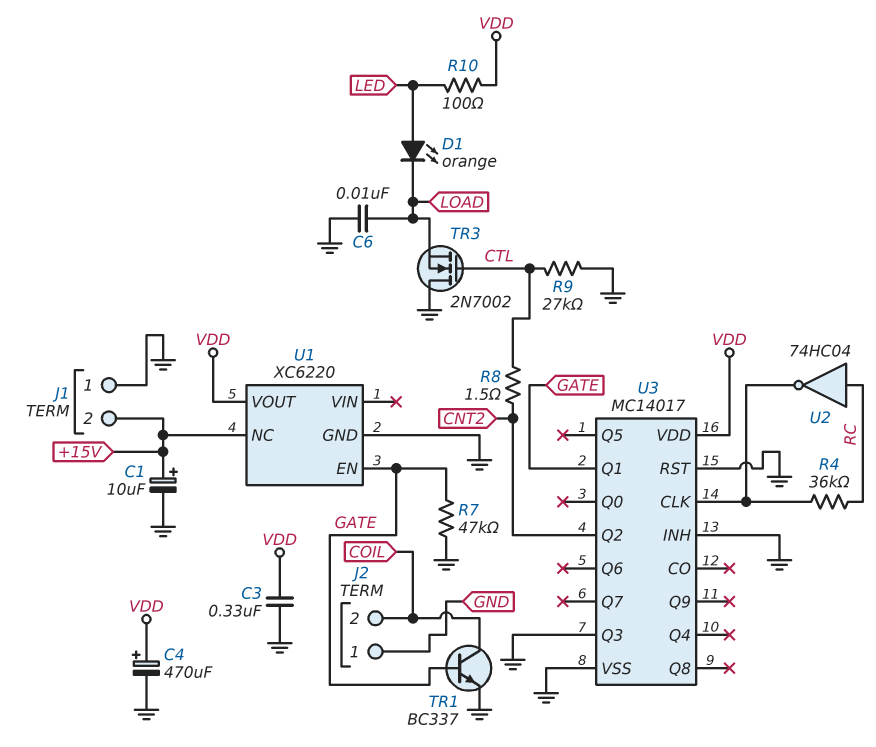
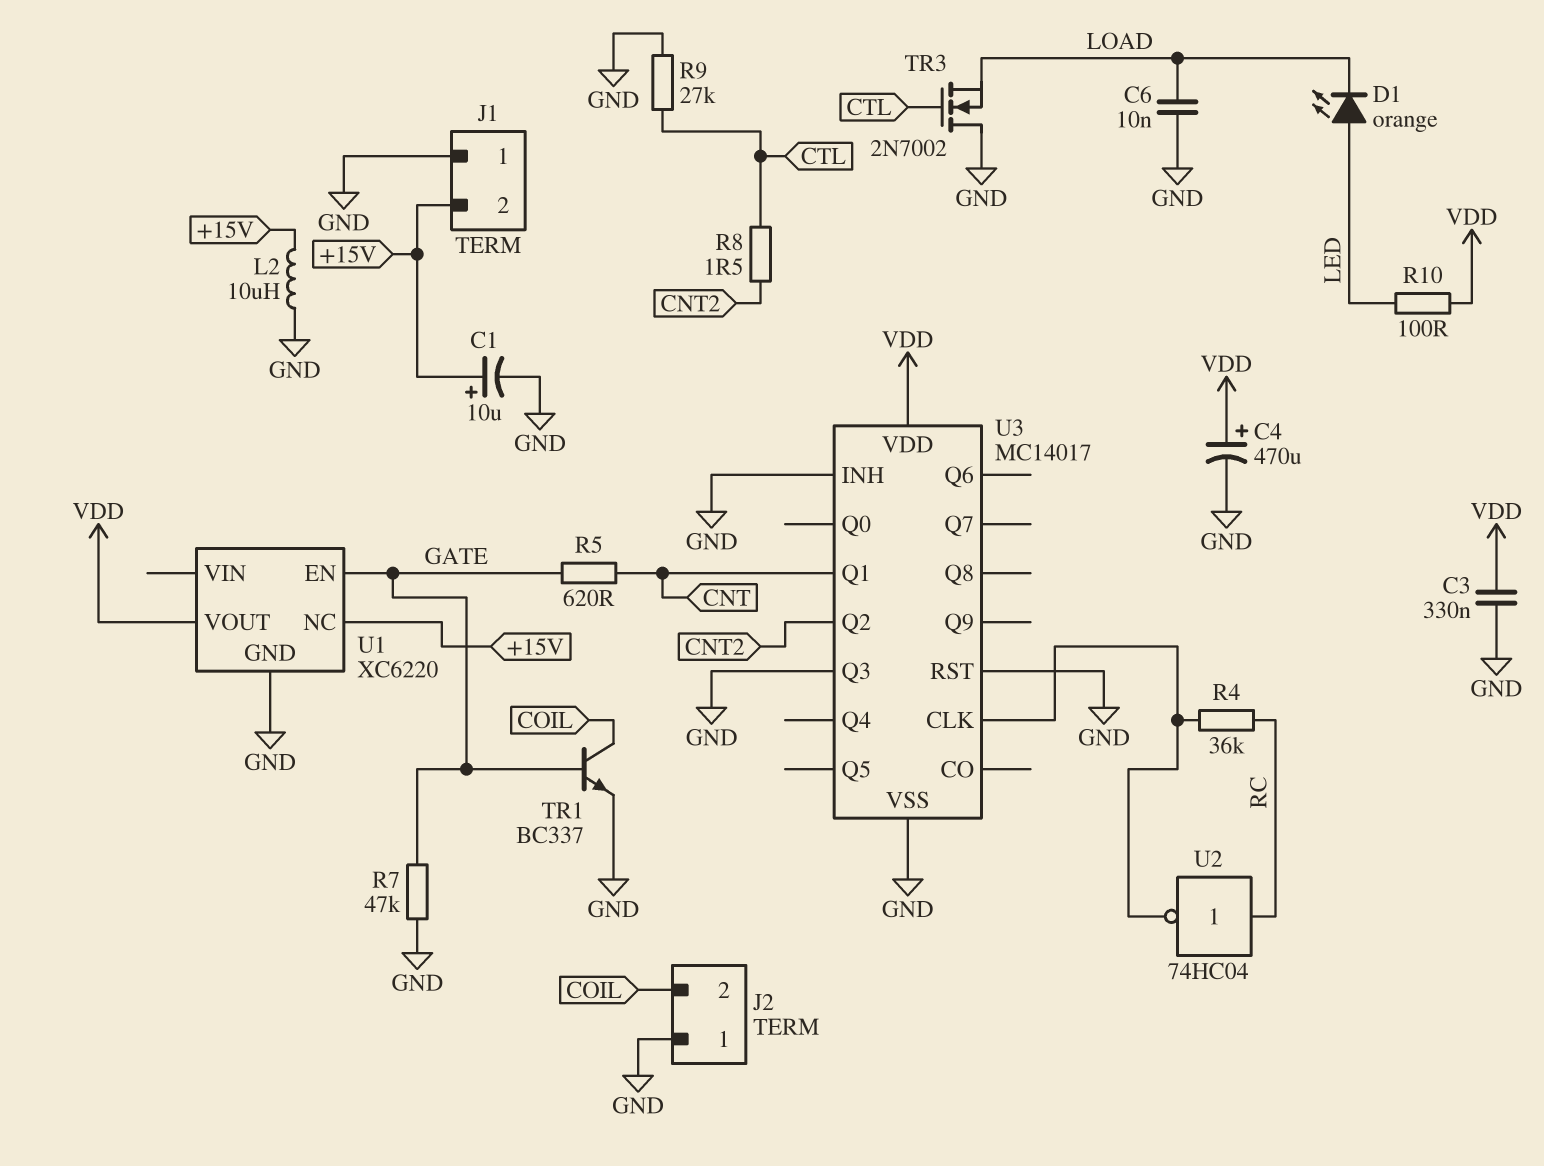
L2: none -> 10uH (+15V, GND)
R5: none -> 620 (CNT, GATE)
U3 pin Q1: GATE -> CNT

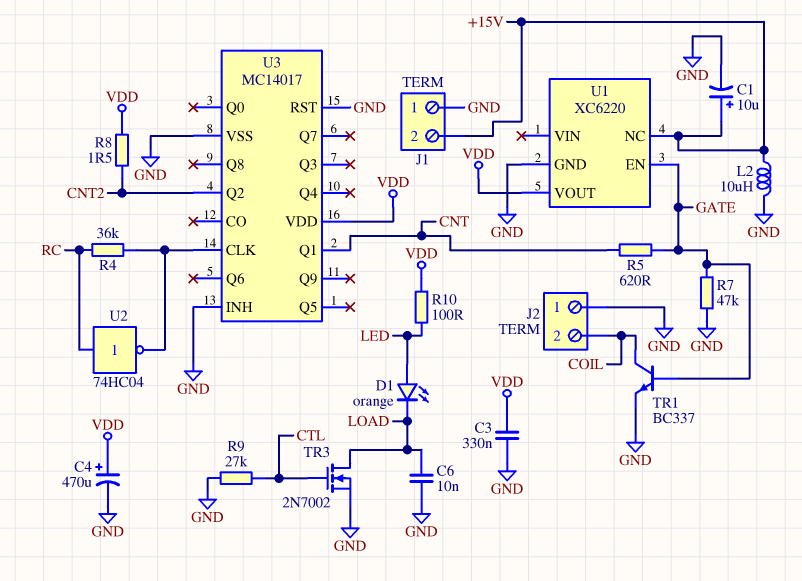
R8: 1.5 (CNT2, CTL) -> 1.5 (CNT2, VDD)
TR3: NMOS 2N7002 (G CTL, D GND, S LOAD) -> NMOS 2N7002 (G CTL, D LOAD, S GND)
U3 pin Q3: GND -> none

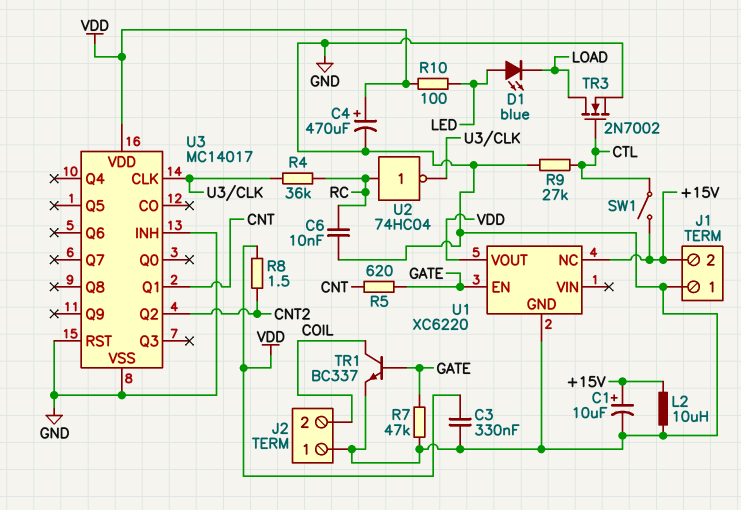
C6: 10nF (GND, LOAD) -> 10nF (GND, RC)
D1: LED orange (A LED, K LOAD) -> LED blue (A LED, K LOAD)
SW1: none -> switch (+15V, CTL)

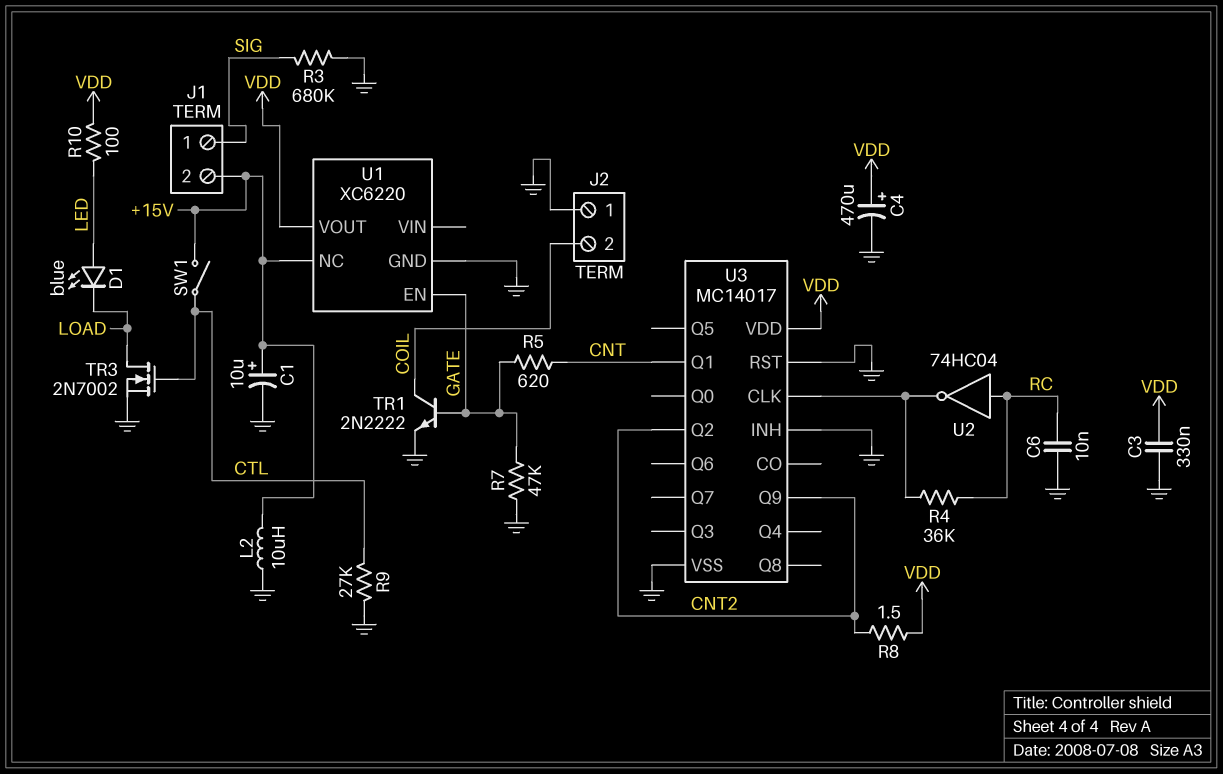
J1 pin 1: GND -> SIG
R3: none -> 680k (GND, SIG)
TR1: NPN BC337 (B GATE, C COIL, E GND) -> NPN 2N2222 (B GATE, C COIL, E GND)
U3 pin Q9: none -> CNT2

